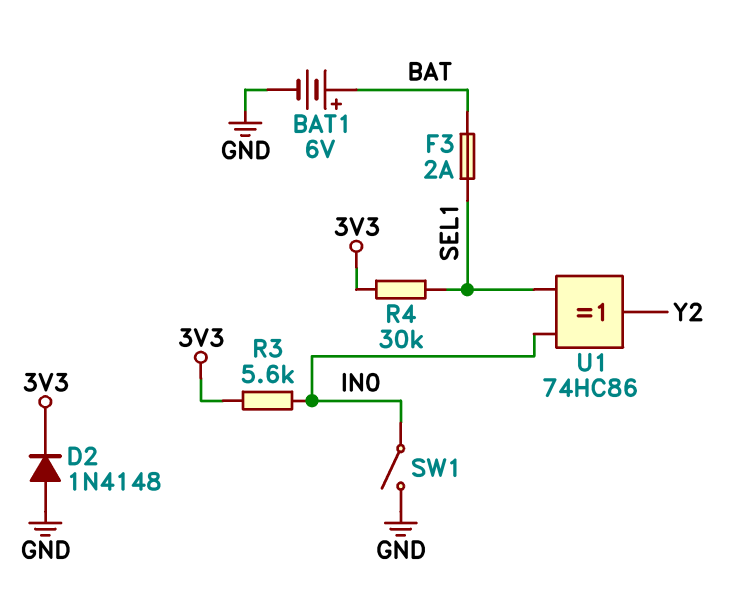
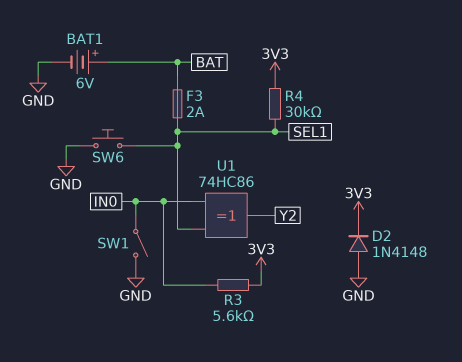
SW6: none -> button (GND, SEL1)

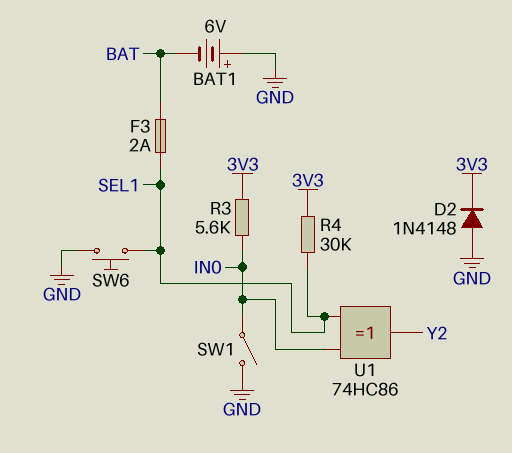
BAT1: 6V (plus BAT, minus GND) -> 6V (plus GND, minus BAT)

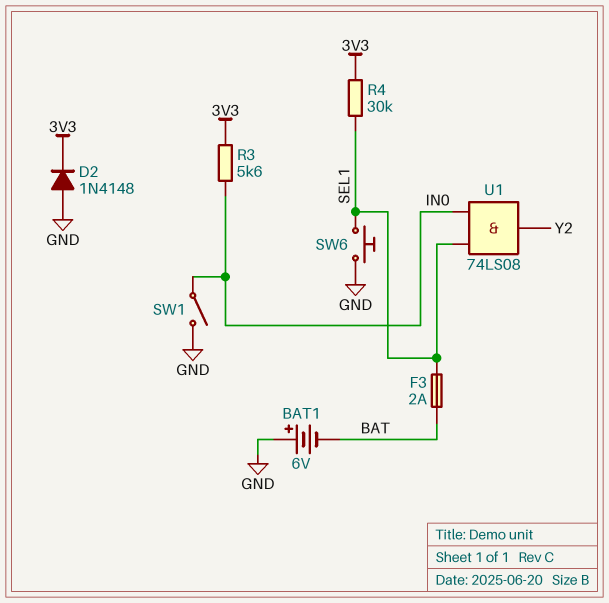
U1: XOR 74HC86 (in IN0, in SEL1, out Y2) -> AND 74LS08 (in IN0, in SEL1, out Y2)

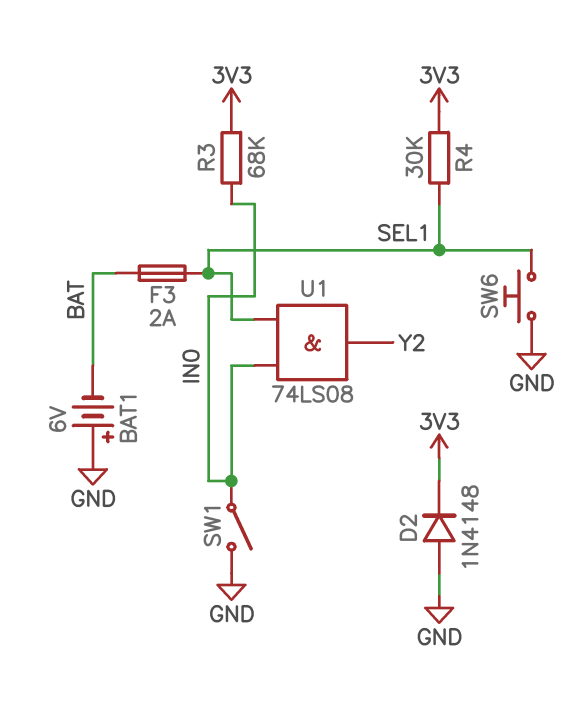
R3: 5.6k (3V3, IN0) -> 68k (3V3, IN0)

